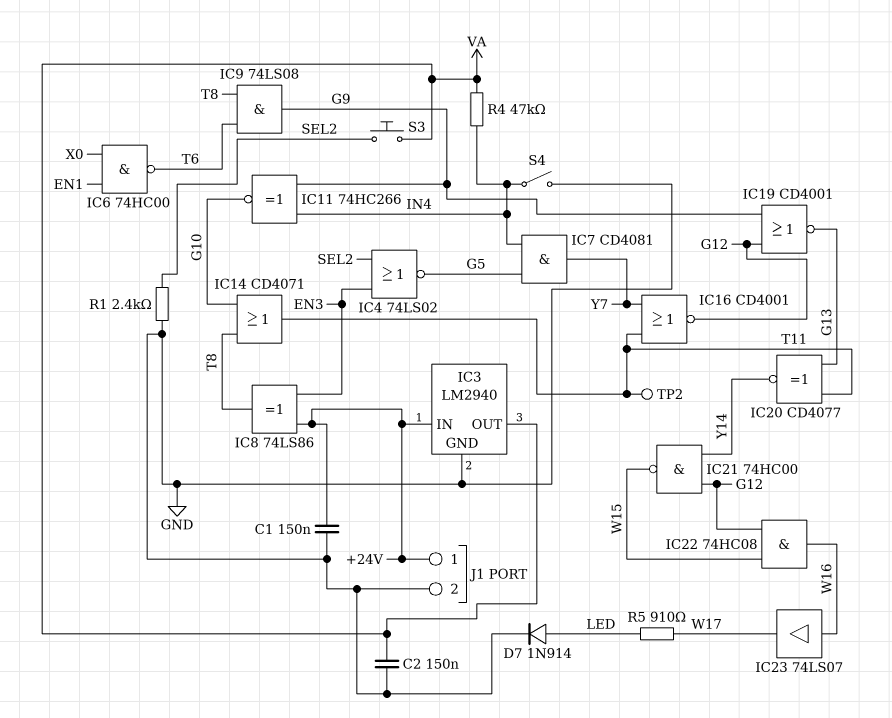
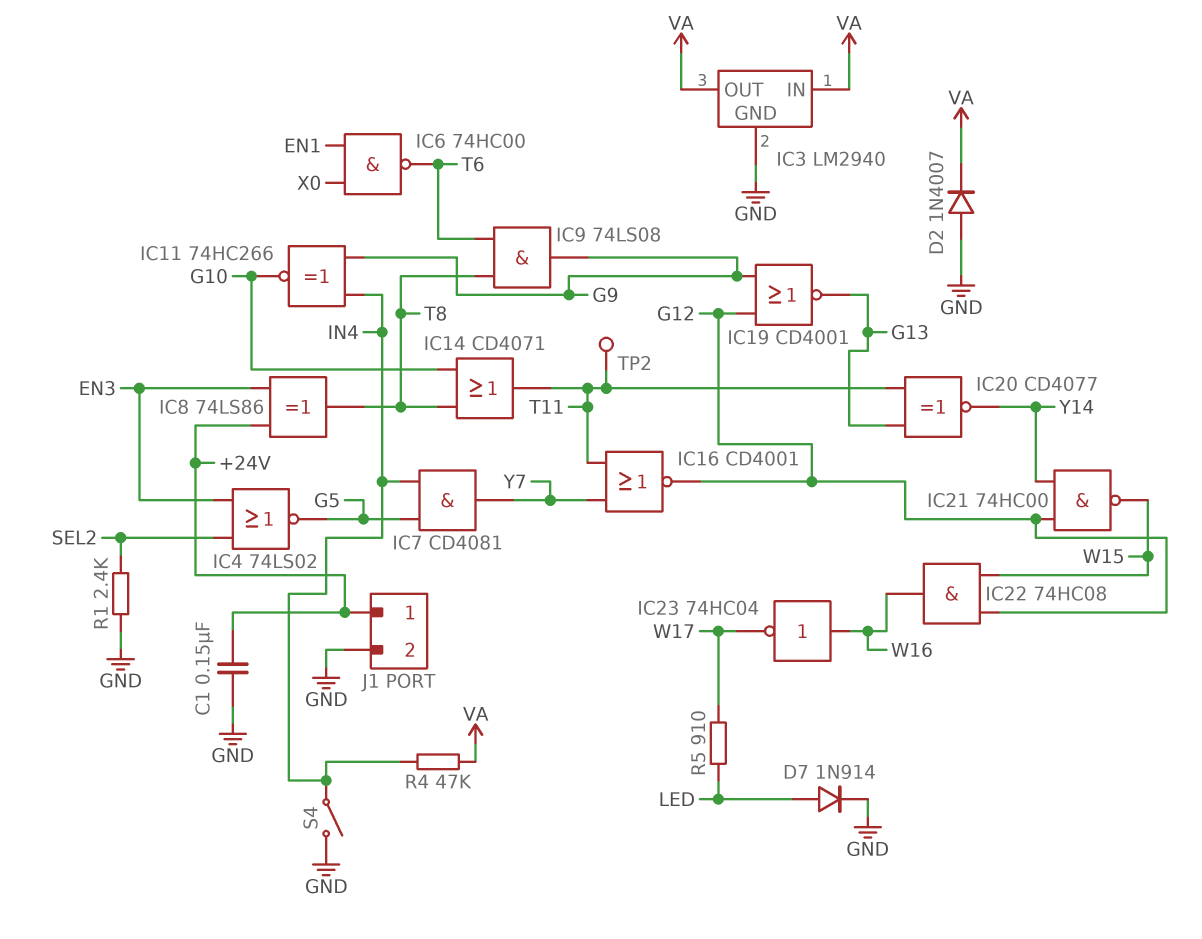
C2: 150nF (GND, VA) -> none
D2: none -> diode 1N4007 (A GND, K VA)
IC3 pin IN: +24V -> VA
IC23: buffer 74LS07 (in W16, out W17) -> NOT 74HC04 (in W16, out W17)
S3: button (SEL2, VA) -> none

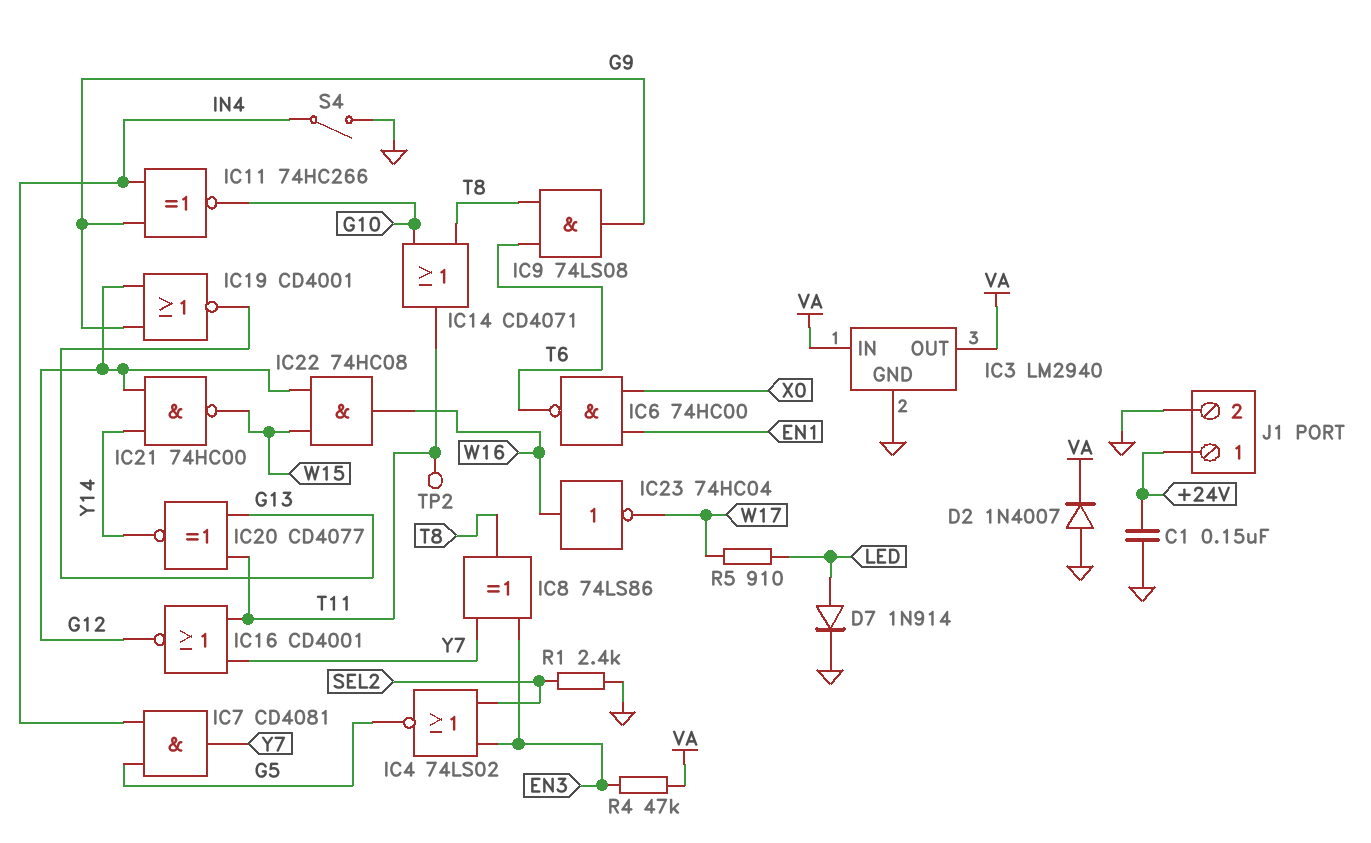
IC8: XOR 74LS86 (in +24V, in EN3, out T8) -> XOR 74LS86 (in EN3, in Y7, out T8)
R4: 47k (IN4, VA) -> 47k (EN3, VA)

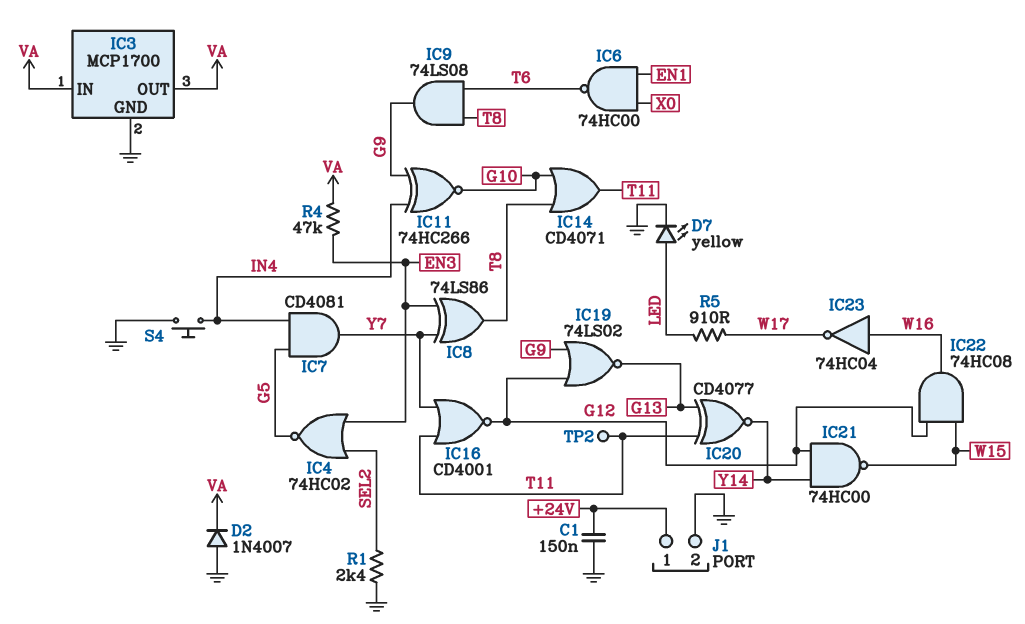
D7: diode 1N914 (A LED, K GND) -> LED yellow (A LED, K GND)
IC3: LM2940 -> MCP1700
IC4: NOR 74LS02 (in EN3, in SEL2, out G5) -> NOR 74HC02 (in EN3, in SEL2, out G5)
IC19: NOR CD4001 (in G9, in G12, out G13) -> NOR 74LS02 (in G9, in G12, out G13)
S4: switch (GND, IN4) -> button (GND, IN4)

